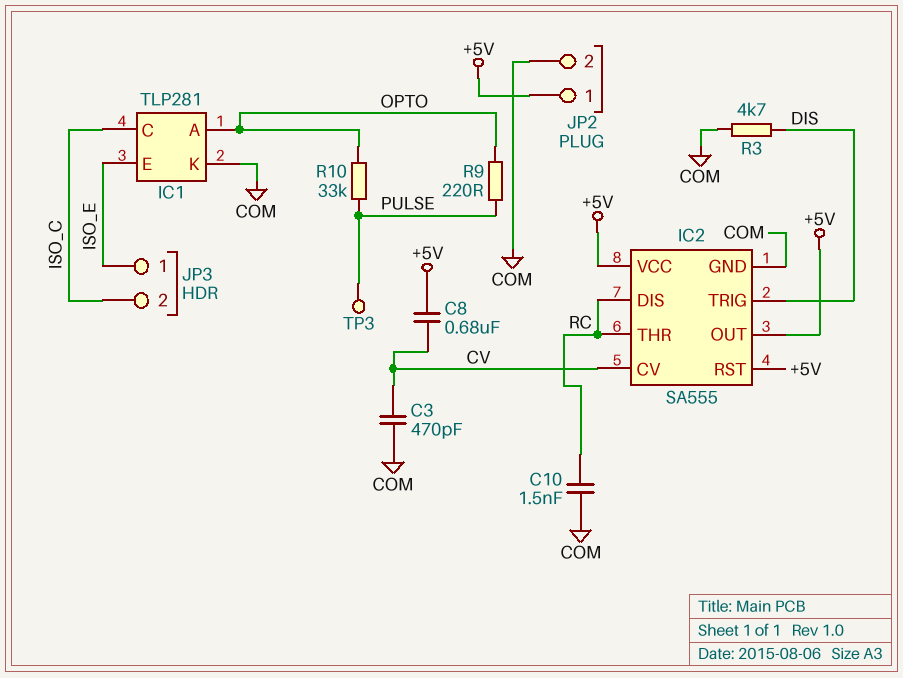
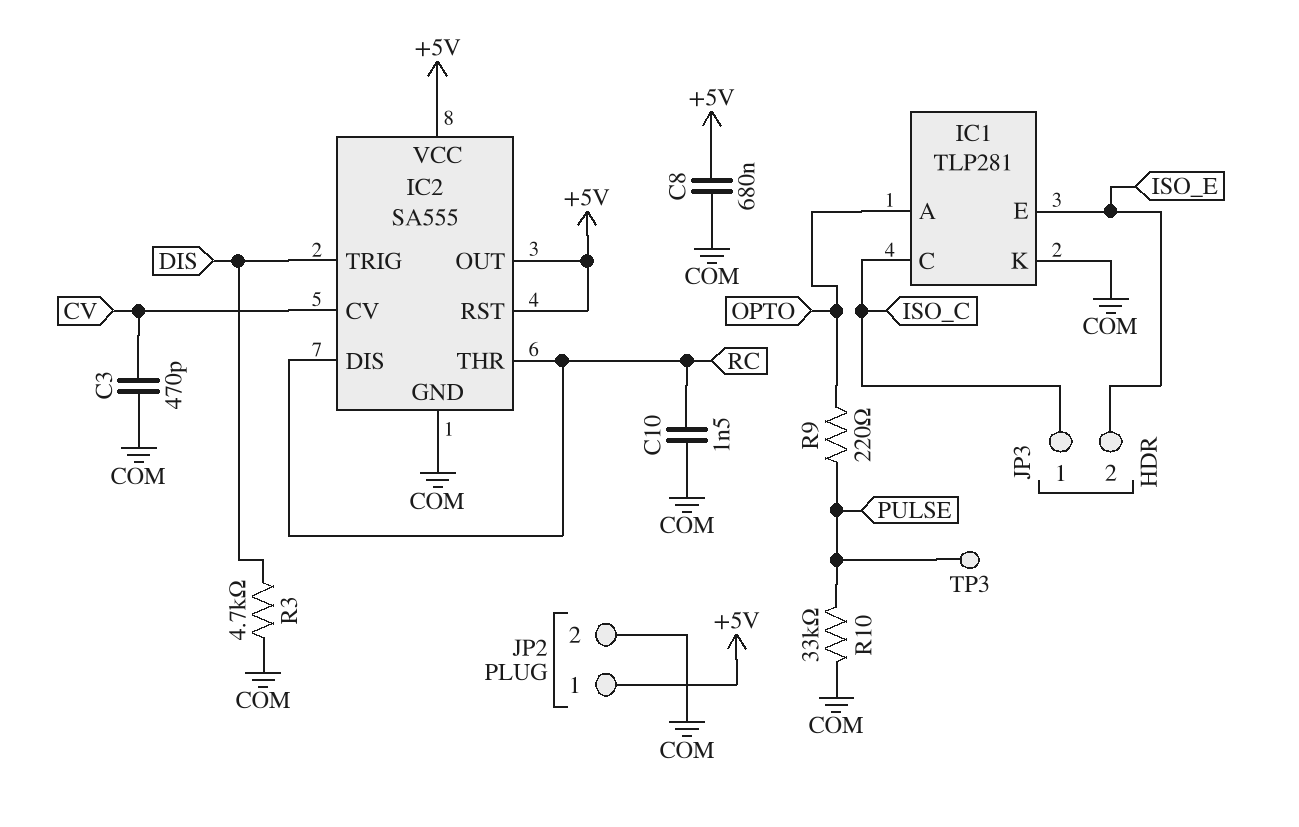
C8: 680nF (+5V, CV) -> 680nF (+5V, COM)
JP3 pin 1: ISO_E -> ISO_C
JP3 pin 2: ISO_C -> ISO_E
R10: 33k (OPTO, PULSE) -> 33k (COM, PULSE)

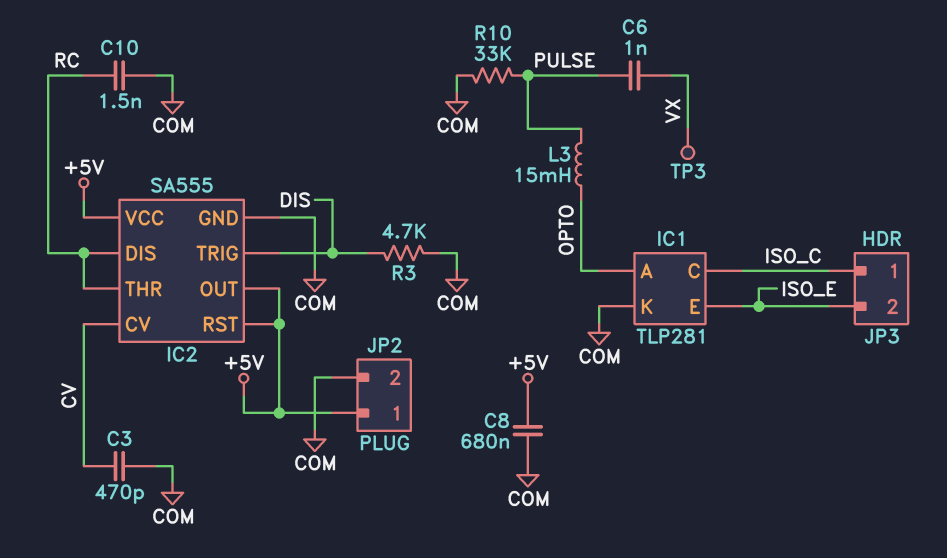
C6: none -> 1nF (PULSE, VX)
L3: none -> 15mH (OPTO, PULSE)
R9: 220 (OPTO, PULSE) -> none
TP3: test point (PULSE) -> test point (VX)

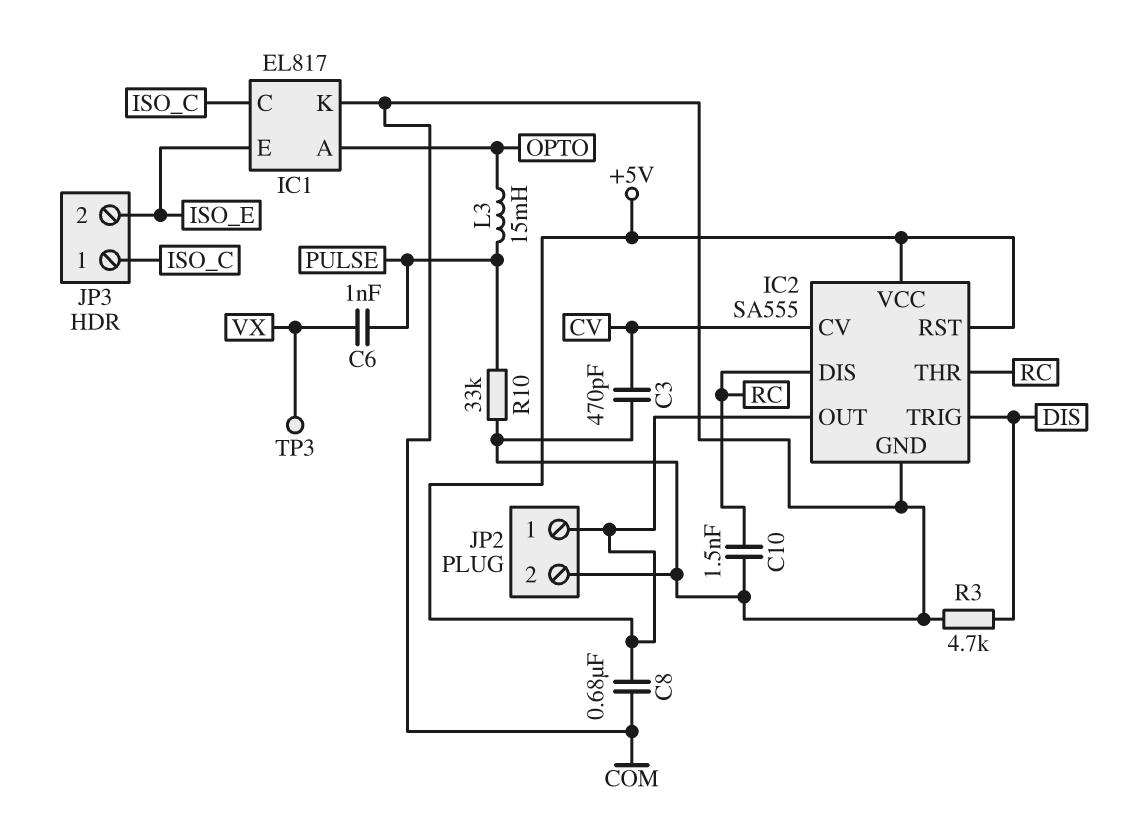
IC1: TLP281 -> EL817

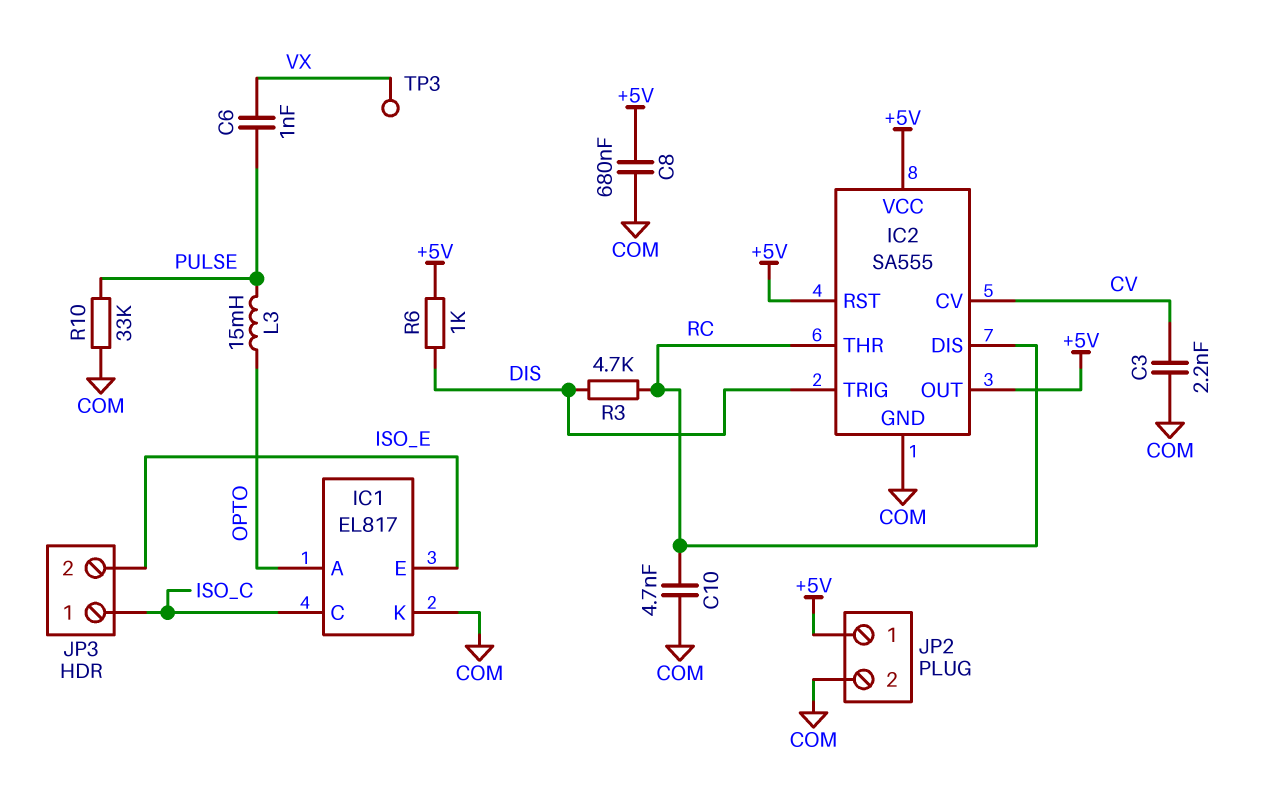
C3: 470pF (COM, CV) -> 2.2nF (COM, CV)
C10: 1.5nF (COM, RC) -> 4.7nF (COM, RC)
R3: 4.7k (COM, DIS) -> 4.7k (DIS, RC)
R6: none -> 1k (+5V, DIS)

